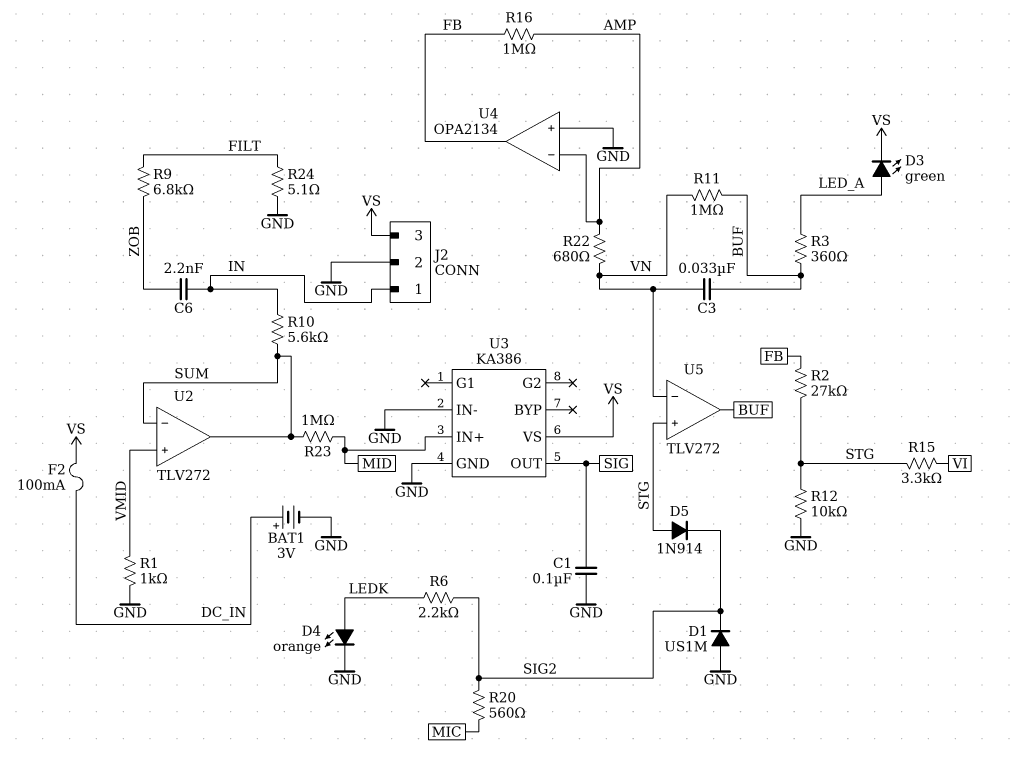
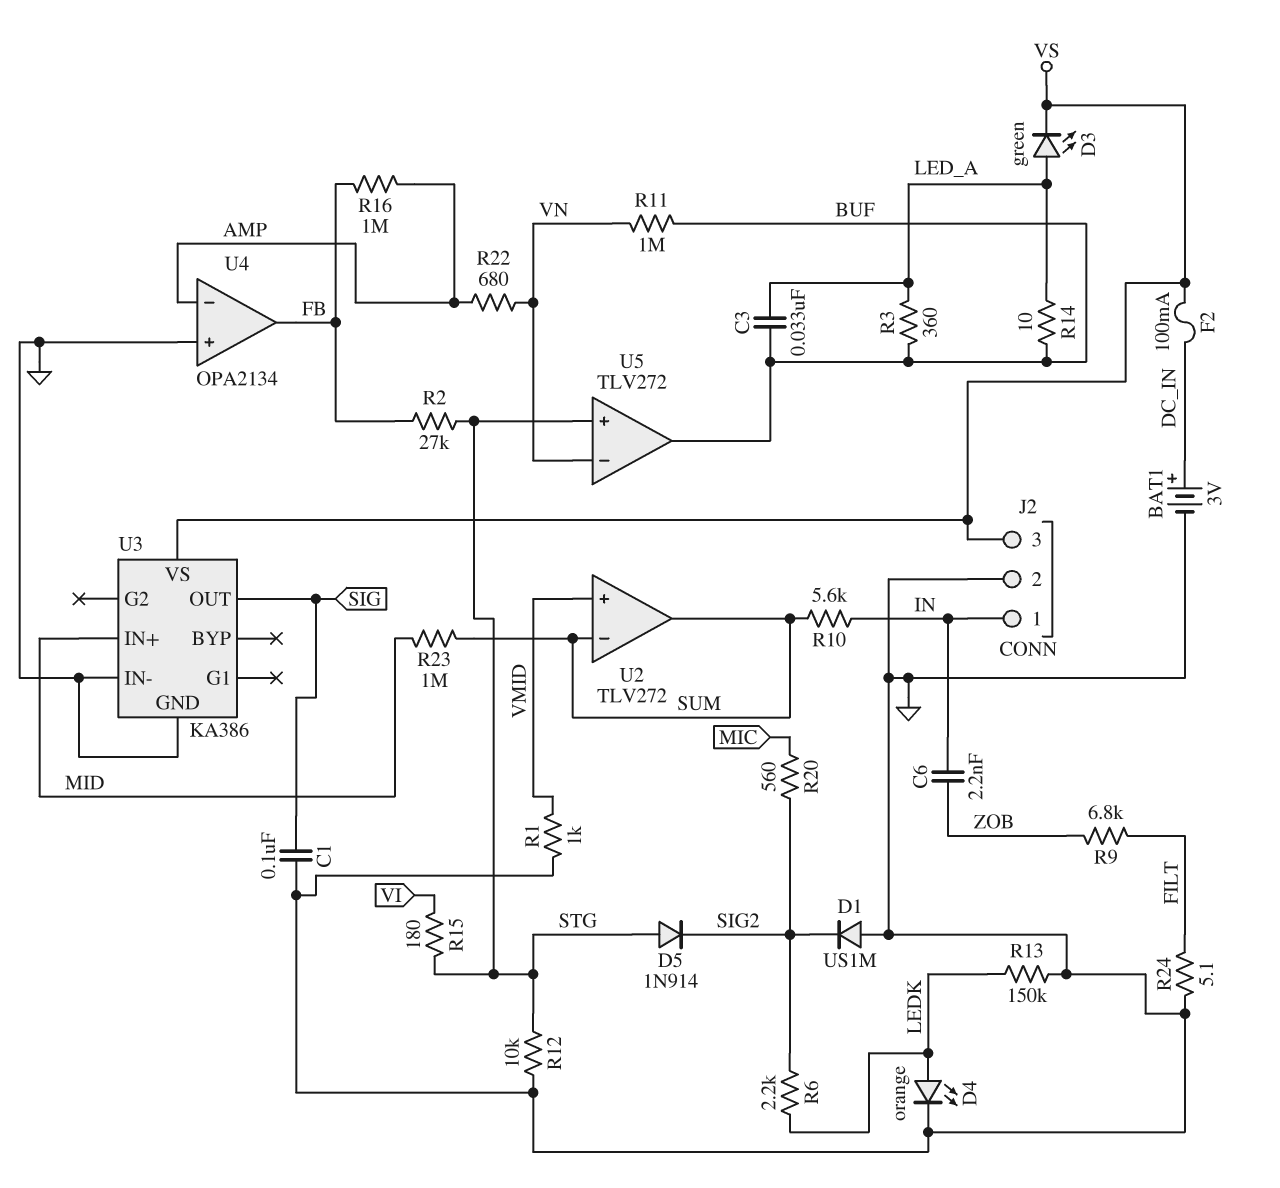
C3: 33nF (BUF, VN) -> 33nF (BUF, LED_A)
R13: none -> 150k (GND, LEDK)
R14: none -> 10 (BUF, LED_A)
R15: 3.3k (STG, VI) -> 180 (STG, VI)

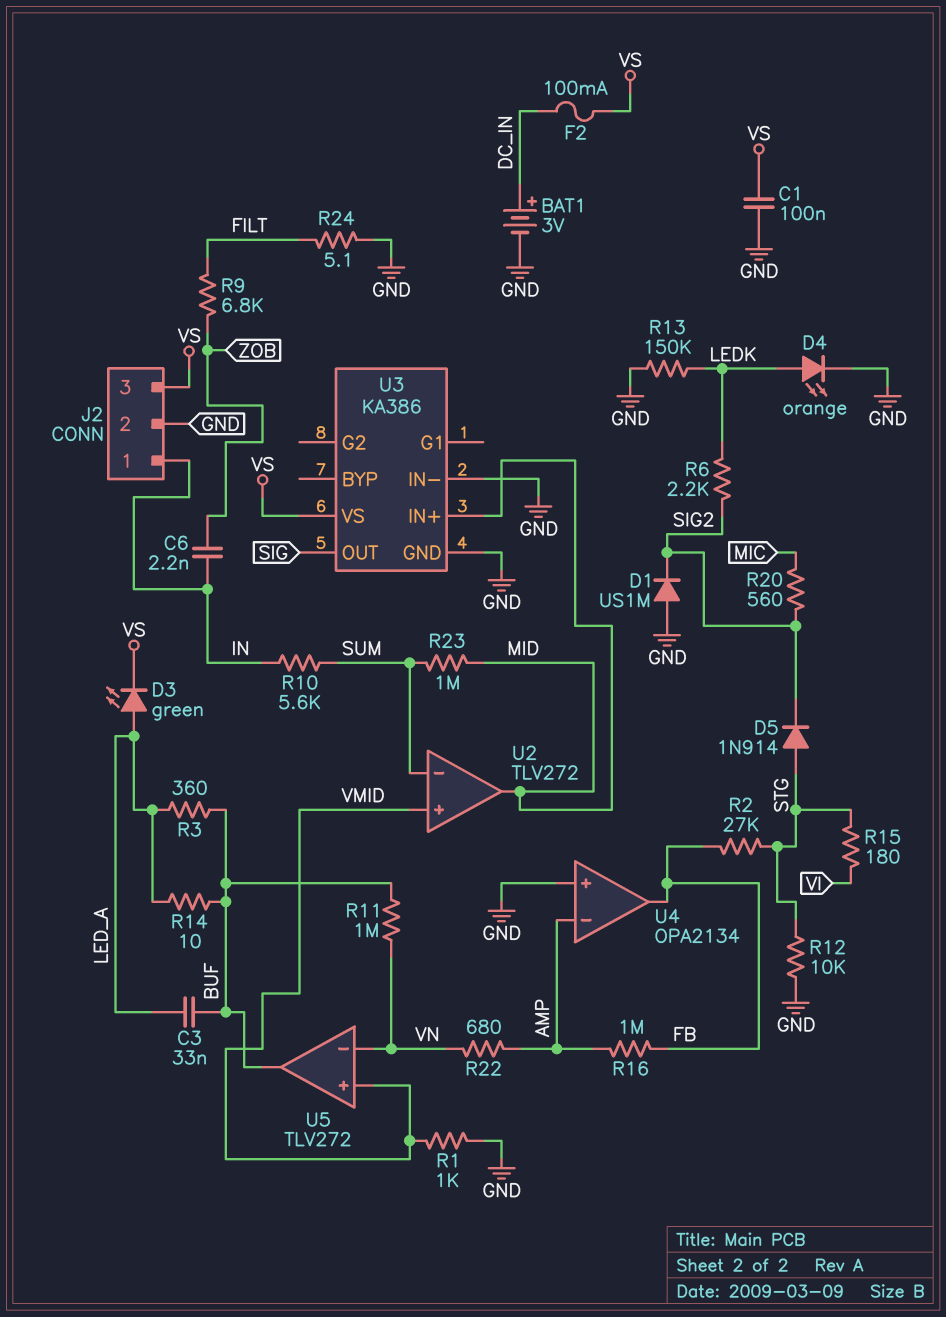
C1: 100nF (GND, SIG) -> 100nF (GND, VS)
U2 pin out: SUM -> MID
U5 pin in+: STG -> VMID

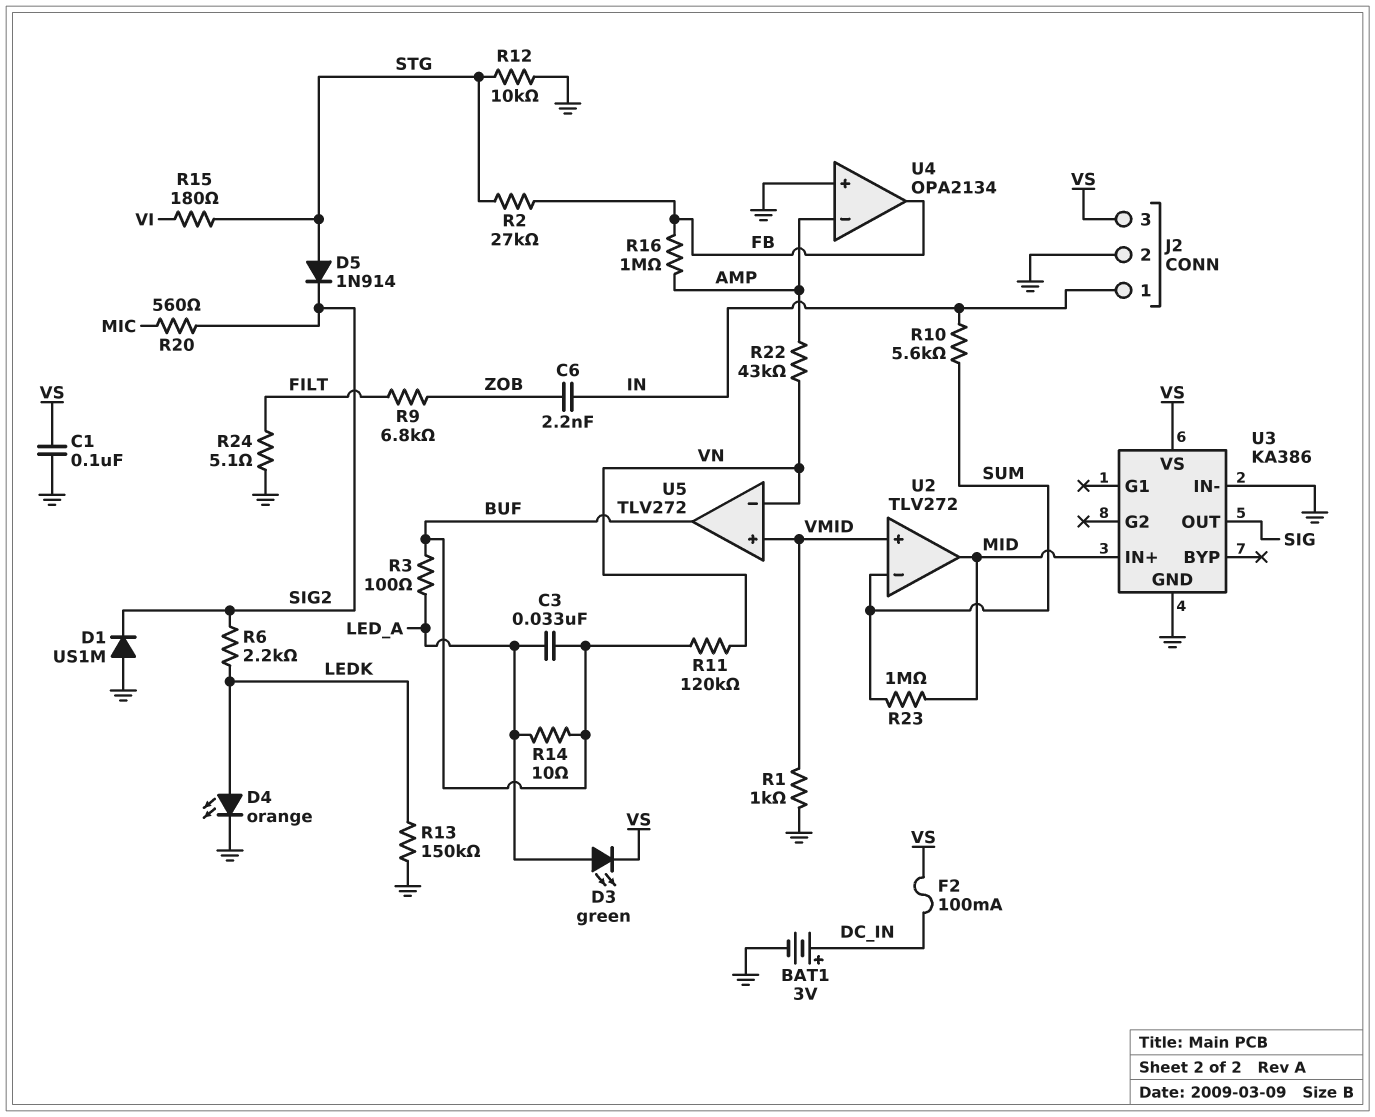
R3: 360 (BUF, LED_A) -> 100 (BUF, LED_A)
R11: 1M (BUF, VN) -> 120k (BUF, VN)
R22: 680 (AMP, VN) -> 43k (AMP, VN)

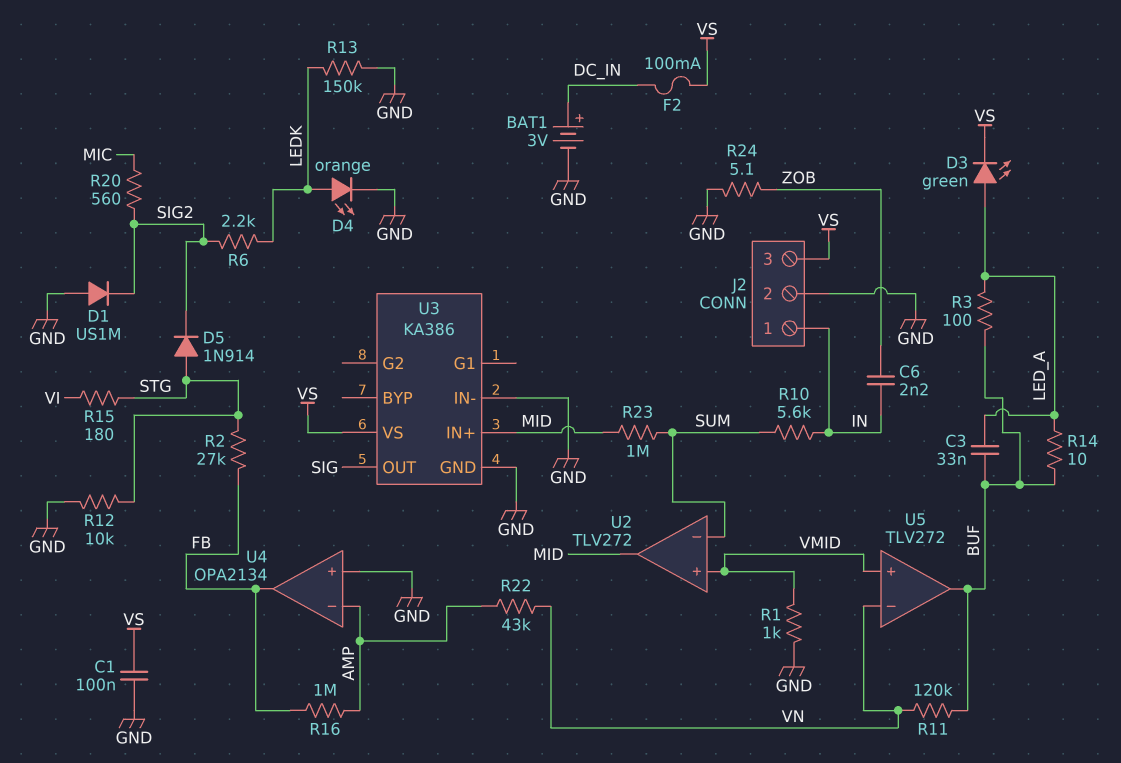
R9: 6.8k (FILT, ZOB) -> none
R24: 5.1 (FILT, GND) -> 5.1 (GND, ZOB)

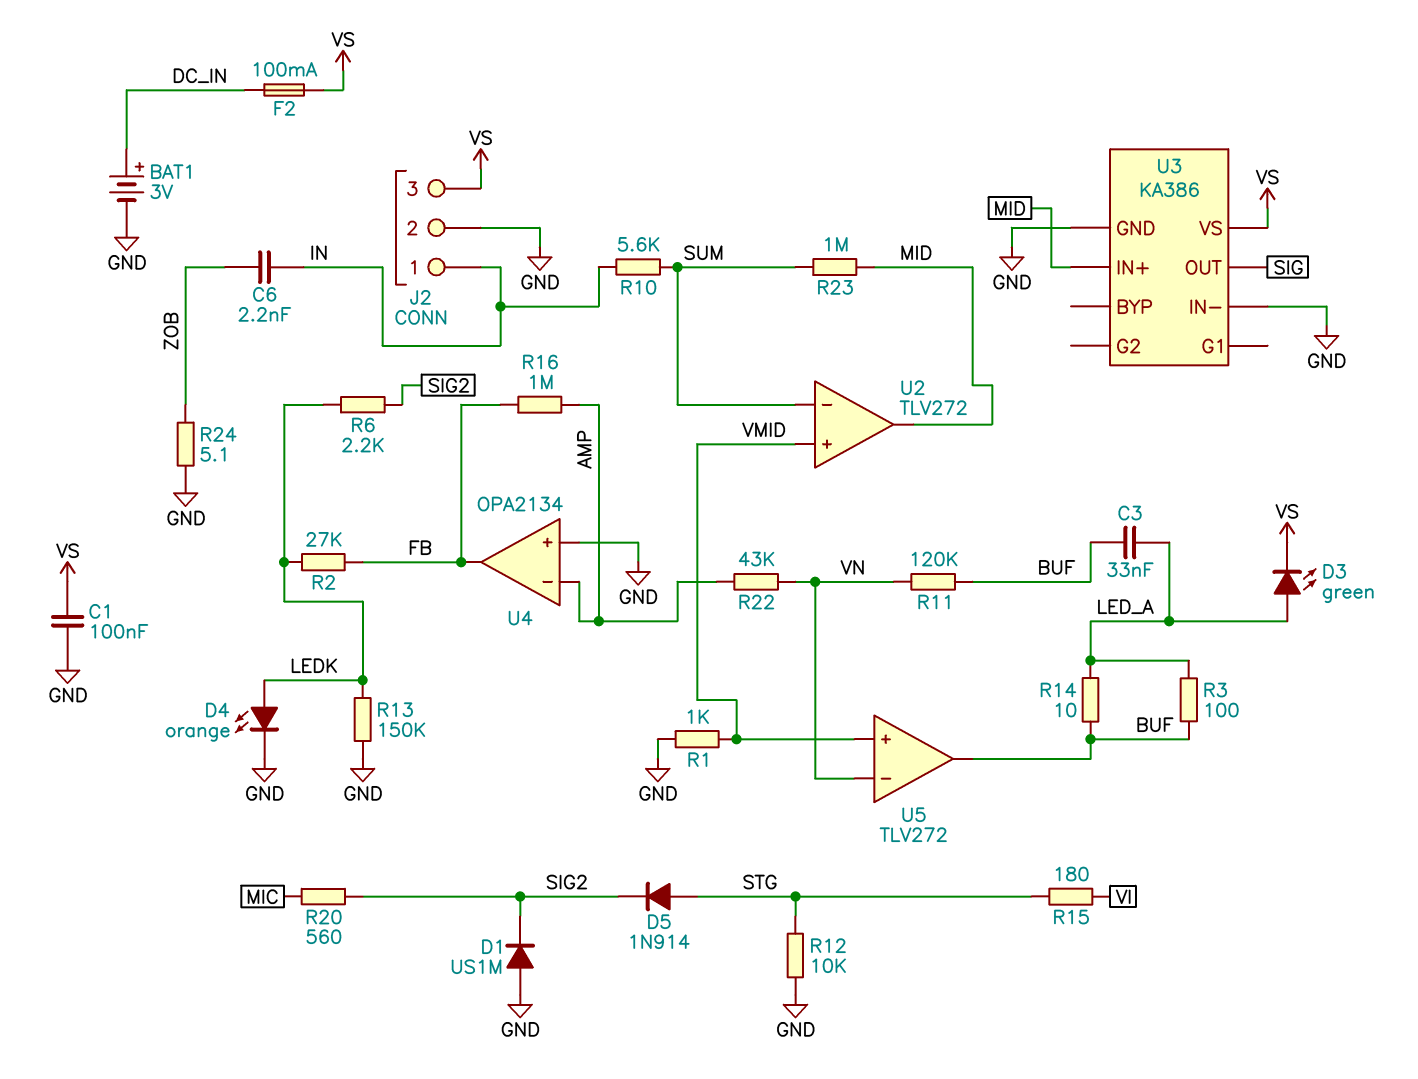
R2: 27k (FB, STG) -> 27k (FB, LEDK)

